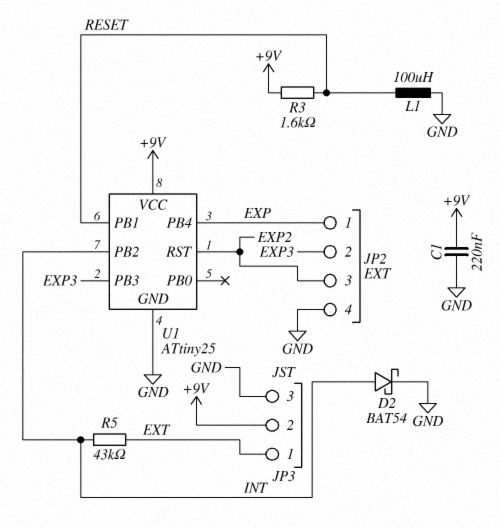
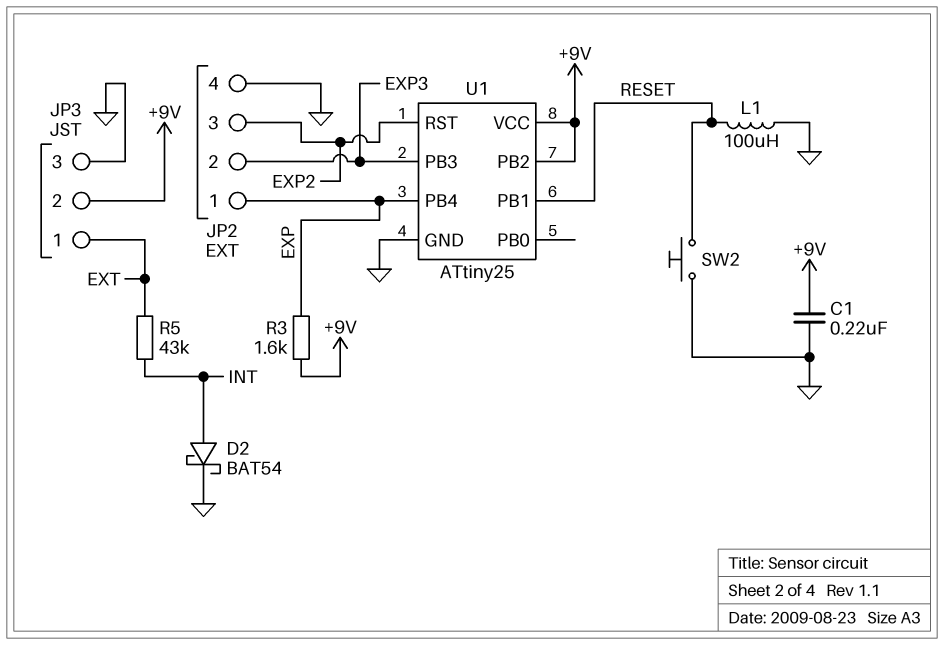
R3: 1.6k (+9V, RESET) -> 1.6k (+9V, EXP)
SW2: none -> button (GND, RESET)
U1 pin PB2: INT -> +9V

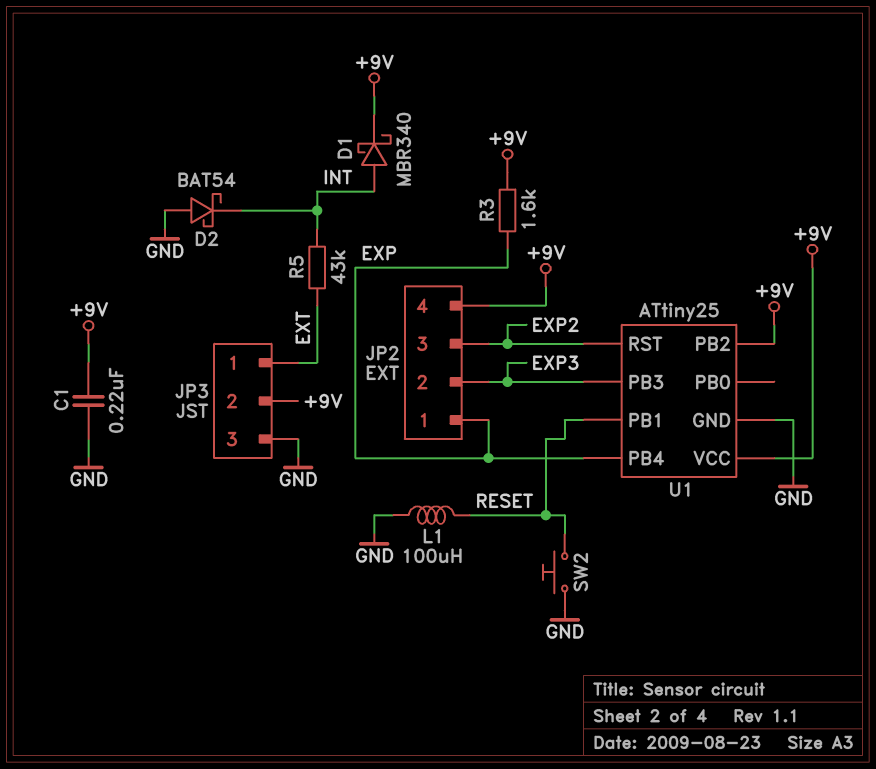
D1: none -> schottky MBR340 (A INT, K +9V)
D2: schottky BAT54 (A INT, K GND) -> schottky BAT54 (A GND, K INT)
JP2 pin 4: GND -> +9V

